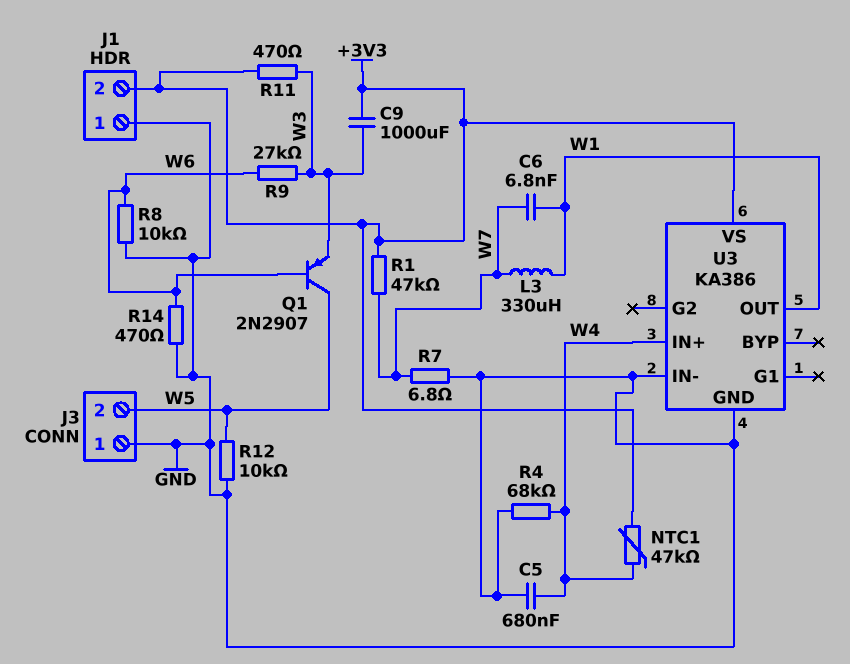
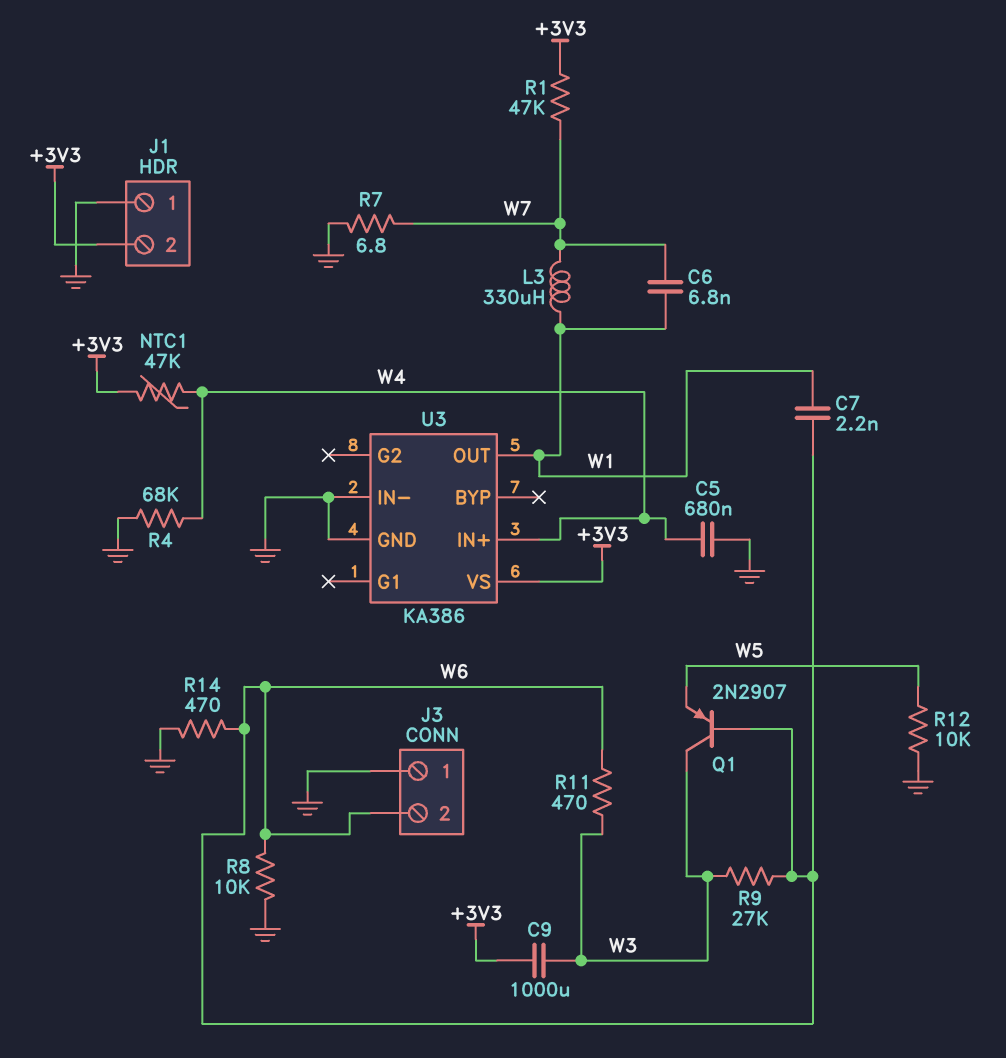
C7: none -> 2.2nF (W1, W6)
J3 pin 2: W5 -> W6
Q1: PNP 2N2907 (B W6, C W5, E W3) -> PNP 2N2907 (B W6, C W3, E W5)
R11: 470 (+3V3, W3) -> 470 (W3, W6)

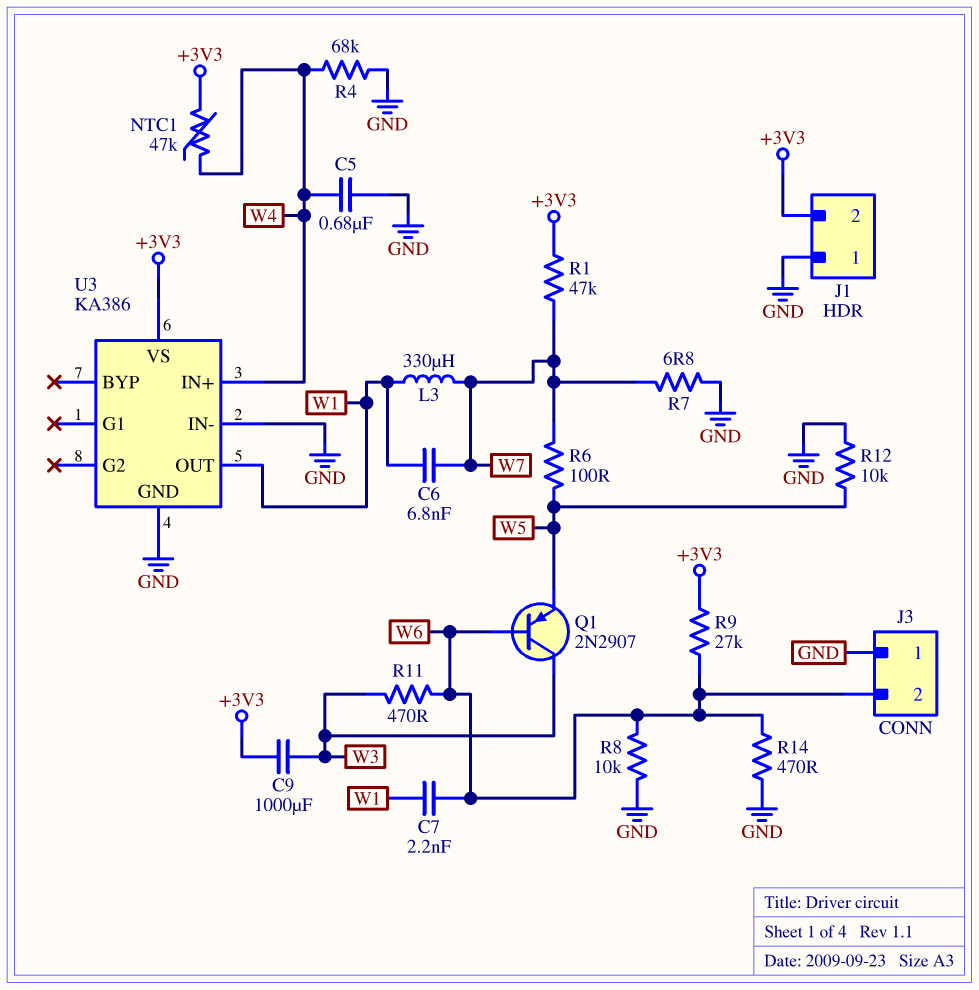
R6: none -> 100 (W5, W7)
R9: 27k (W3, W6) -> 27k (+3V3, W6)

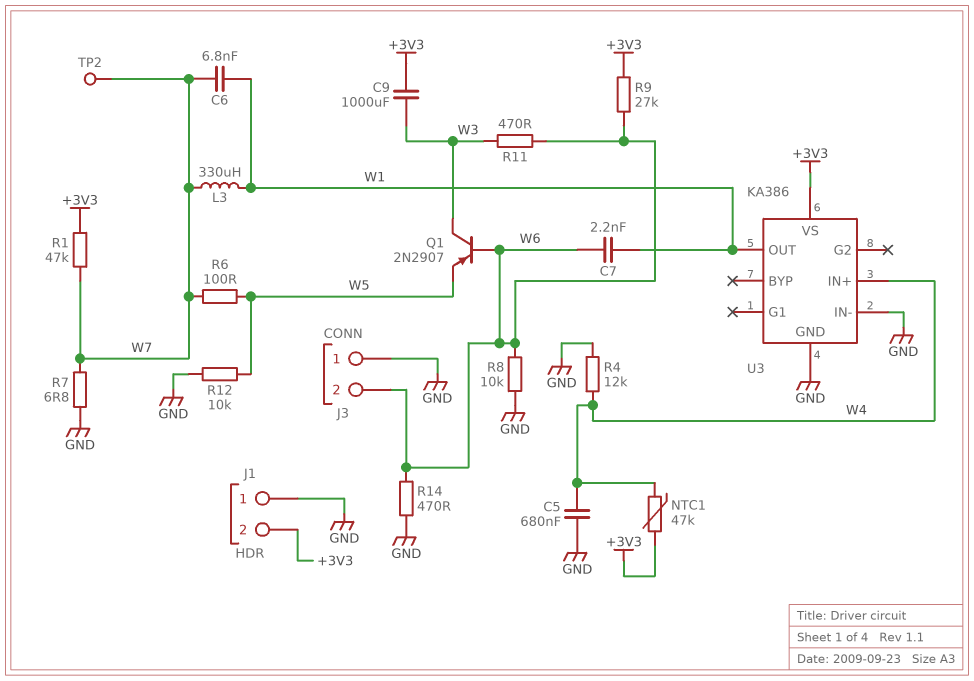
R4: 68k (GND, W4) -> 12k (GND, W4)
TP2: none -> test point (W7)

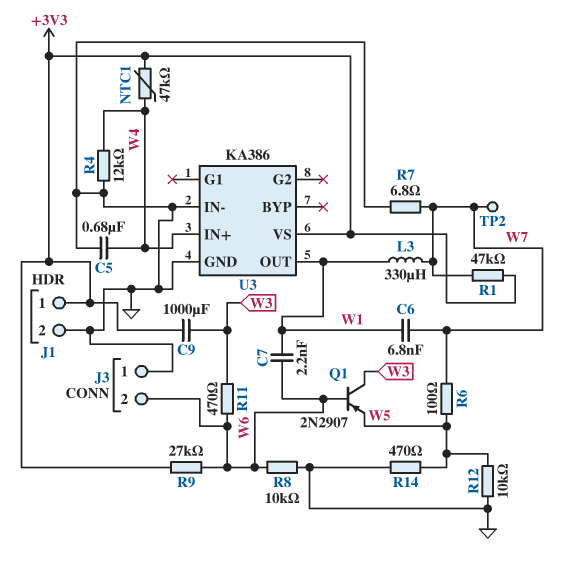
J1 pin 1: GND -> +3V3
J1 pin 2: +3V3 -> GND
R14: 470 (GND, W6) -> 470 (GND, W5)

